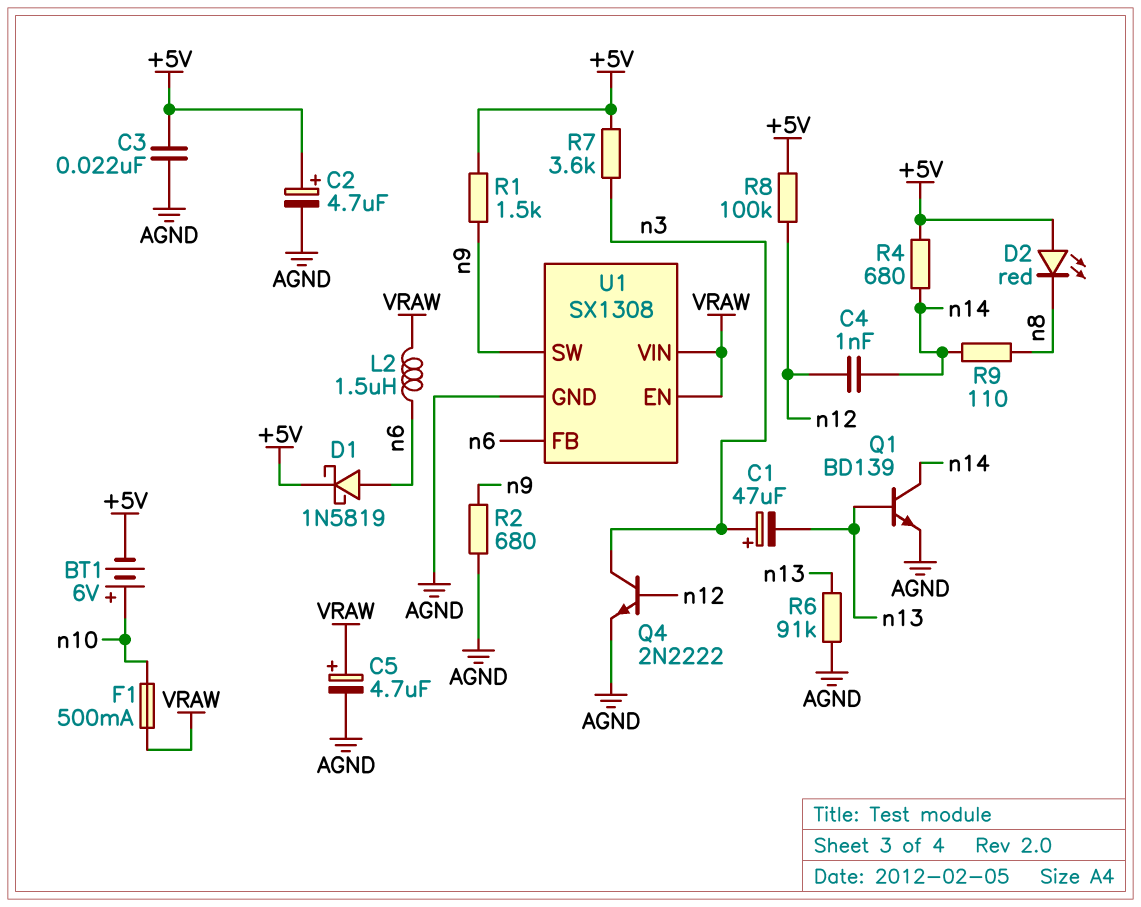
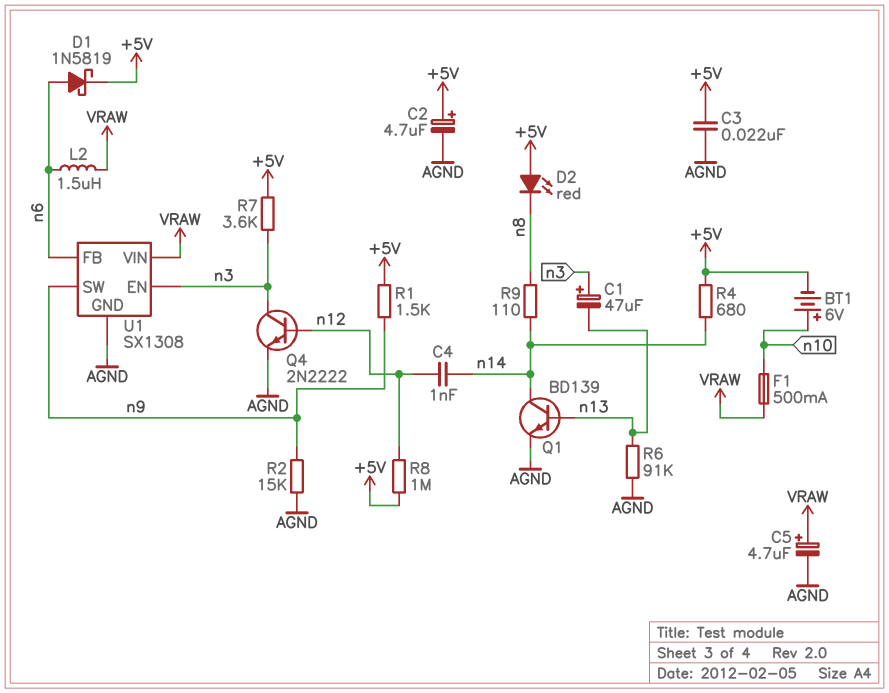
R2: 680 (AGND, n9) -> 15k (AGND, n9)
R8: 100k (+5V, n12) -> 1M (+5V, n12)
U1 pin EN: VRAW -> n3

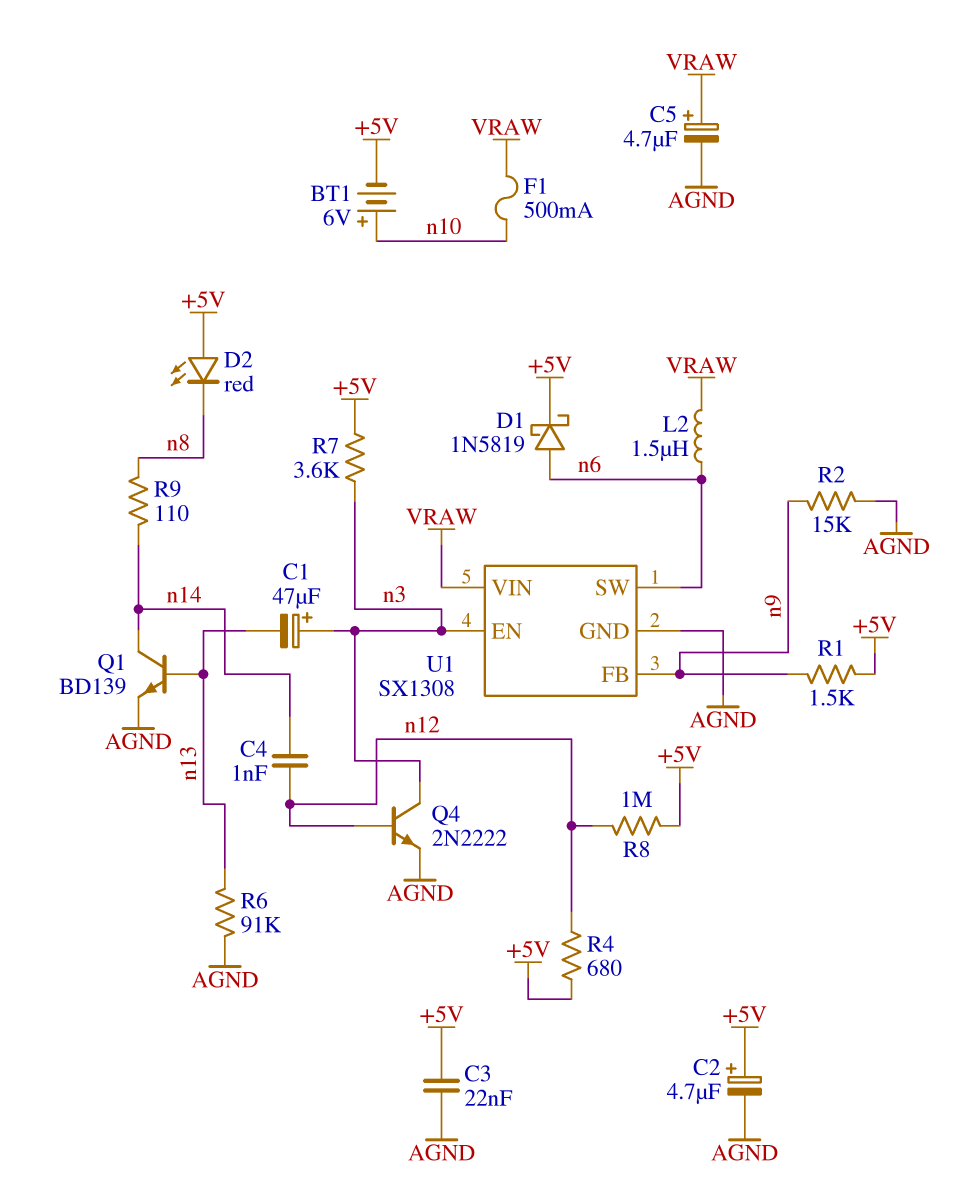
R4: 680 (+5V, n14) -> 680 (+5V, n12)
U1 pin FB: n6 -> n9
U1 pin SW: n9 -> n6

